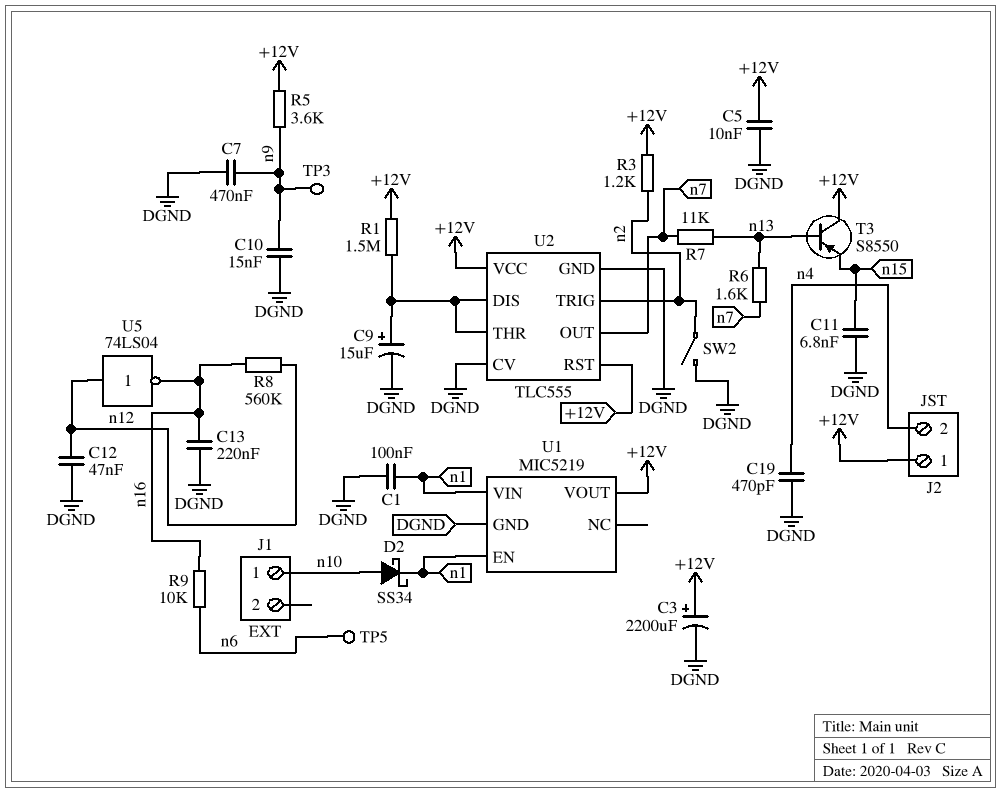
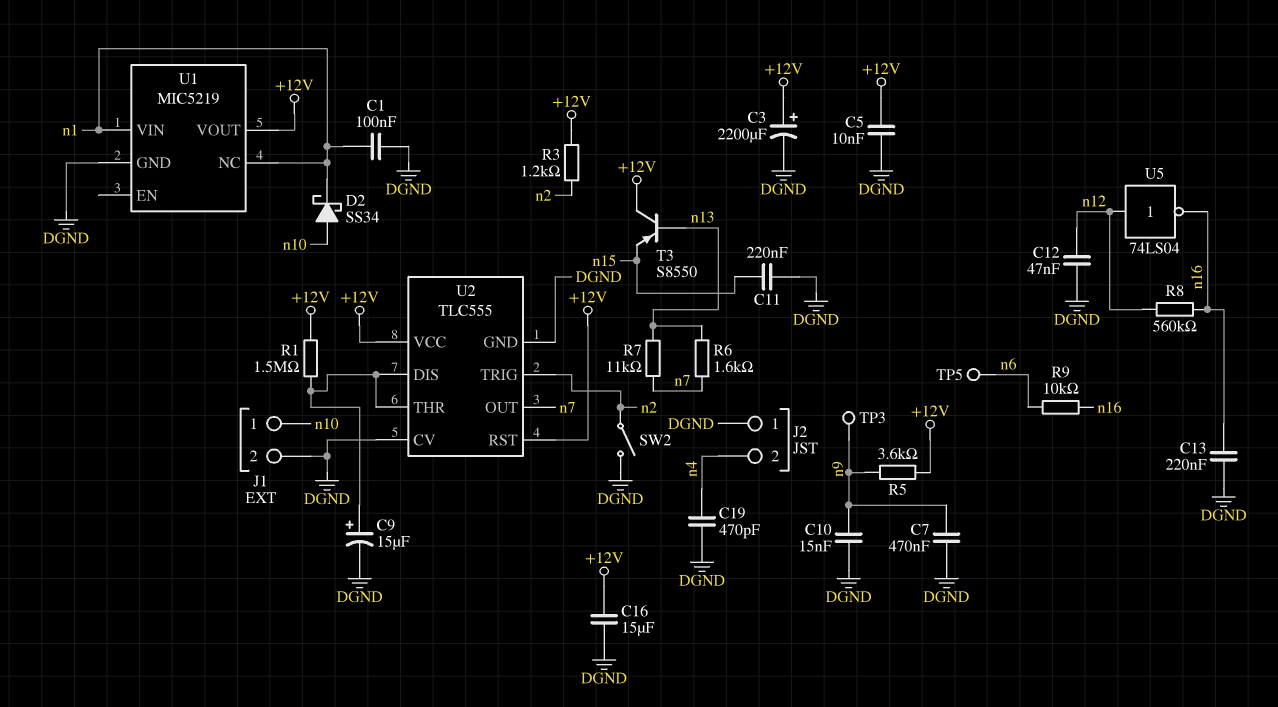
C11: 6.8nF (DGND, n15) -> 220nF (DGND, n15)
C16: none -> 15uF (+12V, DGND)
J1 pin 2: none -> DGND
J2 pin 1: +12V -> DGND
U1 pin EN: n1 -> none
U1 pin NC: none -> n1

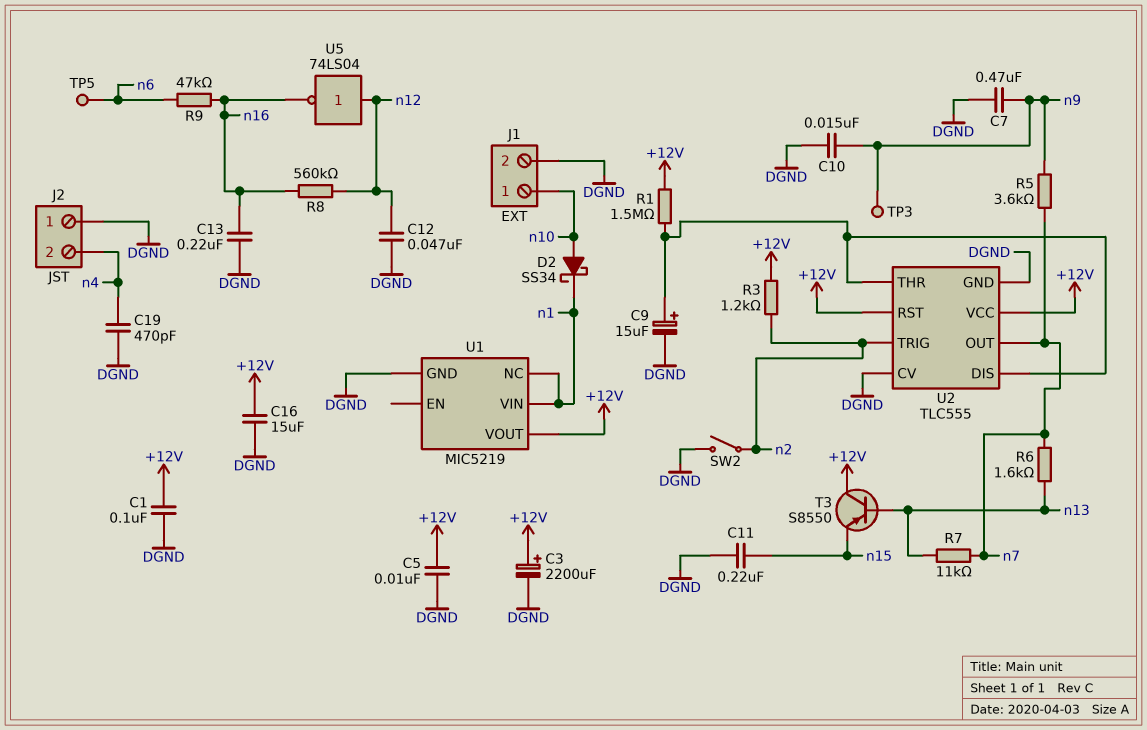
C1: 100nF (DGND, n1) -> 100nF (+12V, DGND)
R5: 3.6k (+12V, n9) -> 3.6k (n7, n9)
R9: 10k (n6, n16) -> 47k (n6, n16)

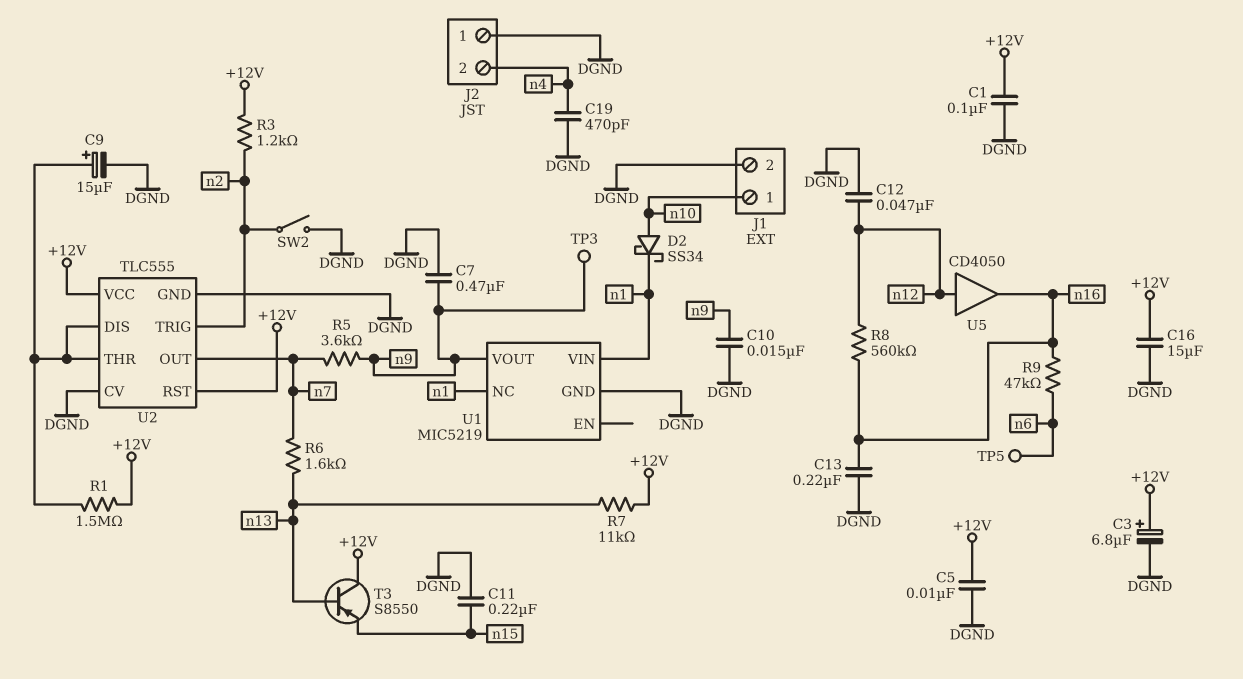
C3: 2200uF (plus +12V, minus DGND) -> 6.8uF (plus +12V, minus DGND)
R7: 11k (n7, n13) -> 11k (+12V, n13)
U1 pin VOUT: +12V -> n9
U5: NOT 74LS04 (in n12, out n16) -> buffer CD4050 (in n12, out n16)

